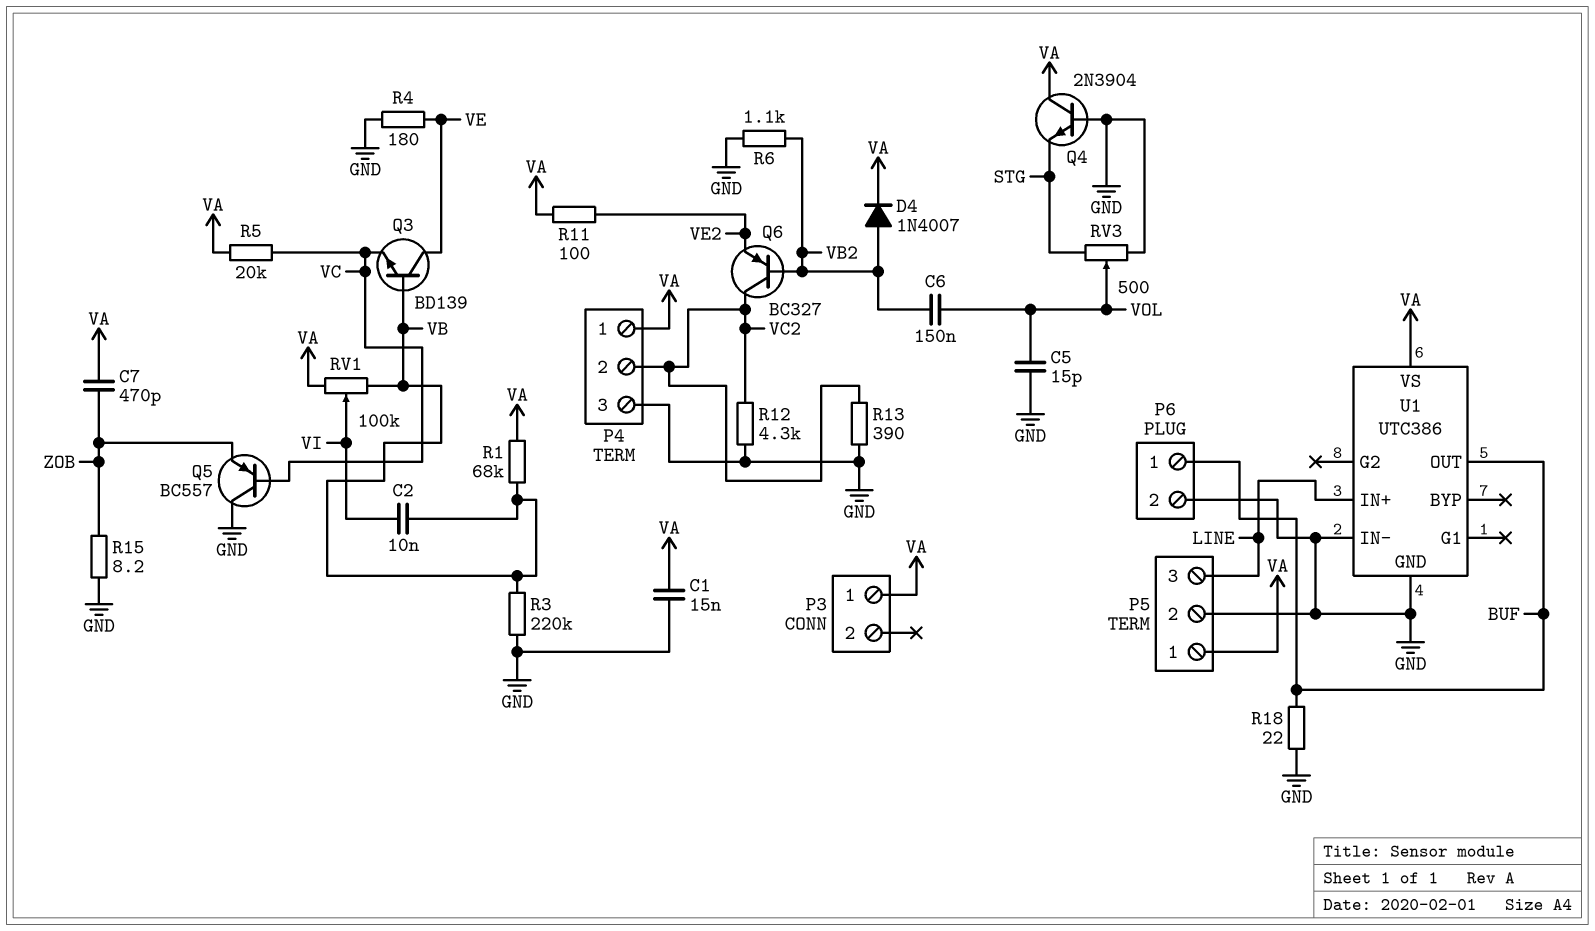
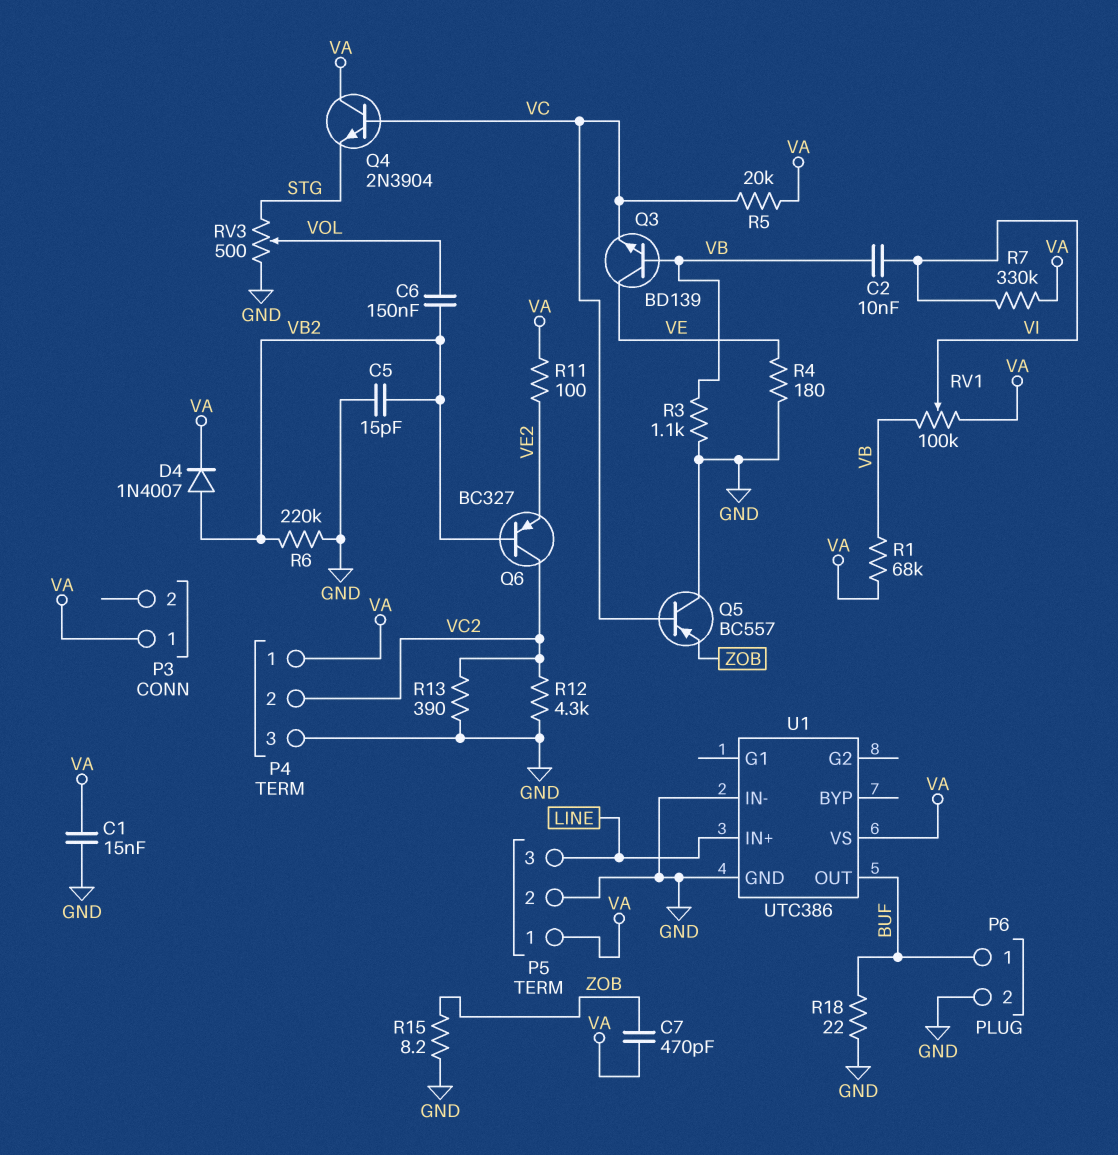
C5: 15pF (GND, VOL) -> 15pF (GND, VB2)
Q4: NPN 2N3904 (B GND, C VA, E STG) -> NPN 2N3904 (B VC, C VA, E STG)
R3: 220k (GND, VB) -> 1.1k (GND, VB)
R6: 1.1k (GND, VB2) -> 220k (GND, VB2)
R7: none -> 330k (VA, VI)

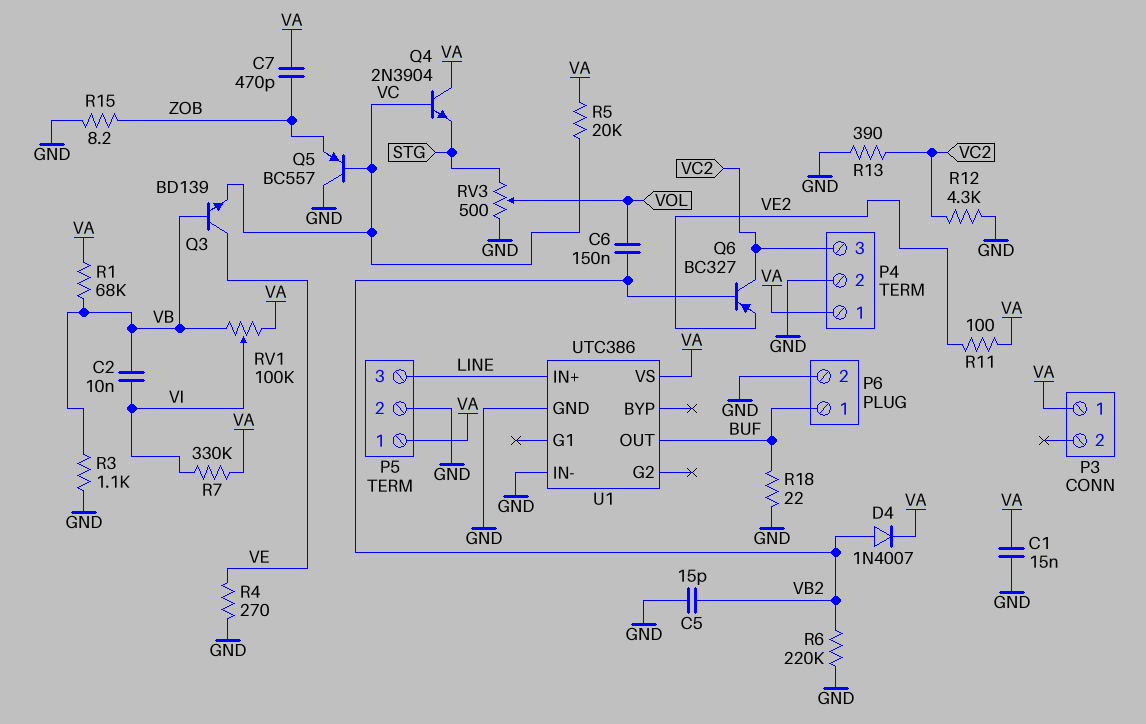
P4 pin 2: VC2 -> GND
P4 pin 3: GND -> VC2
R4: 180 (GND, VE) -> 270 (GND, VE)

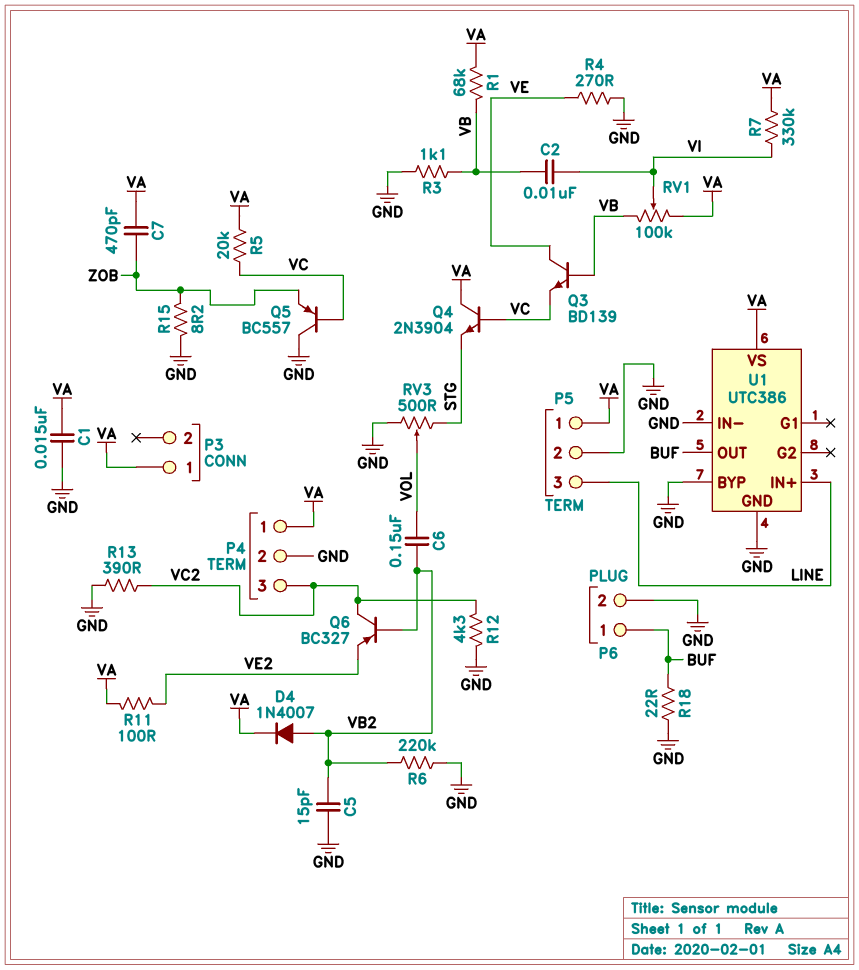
U1 pin BYP: none -> GND

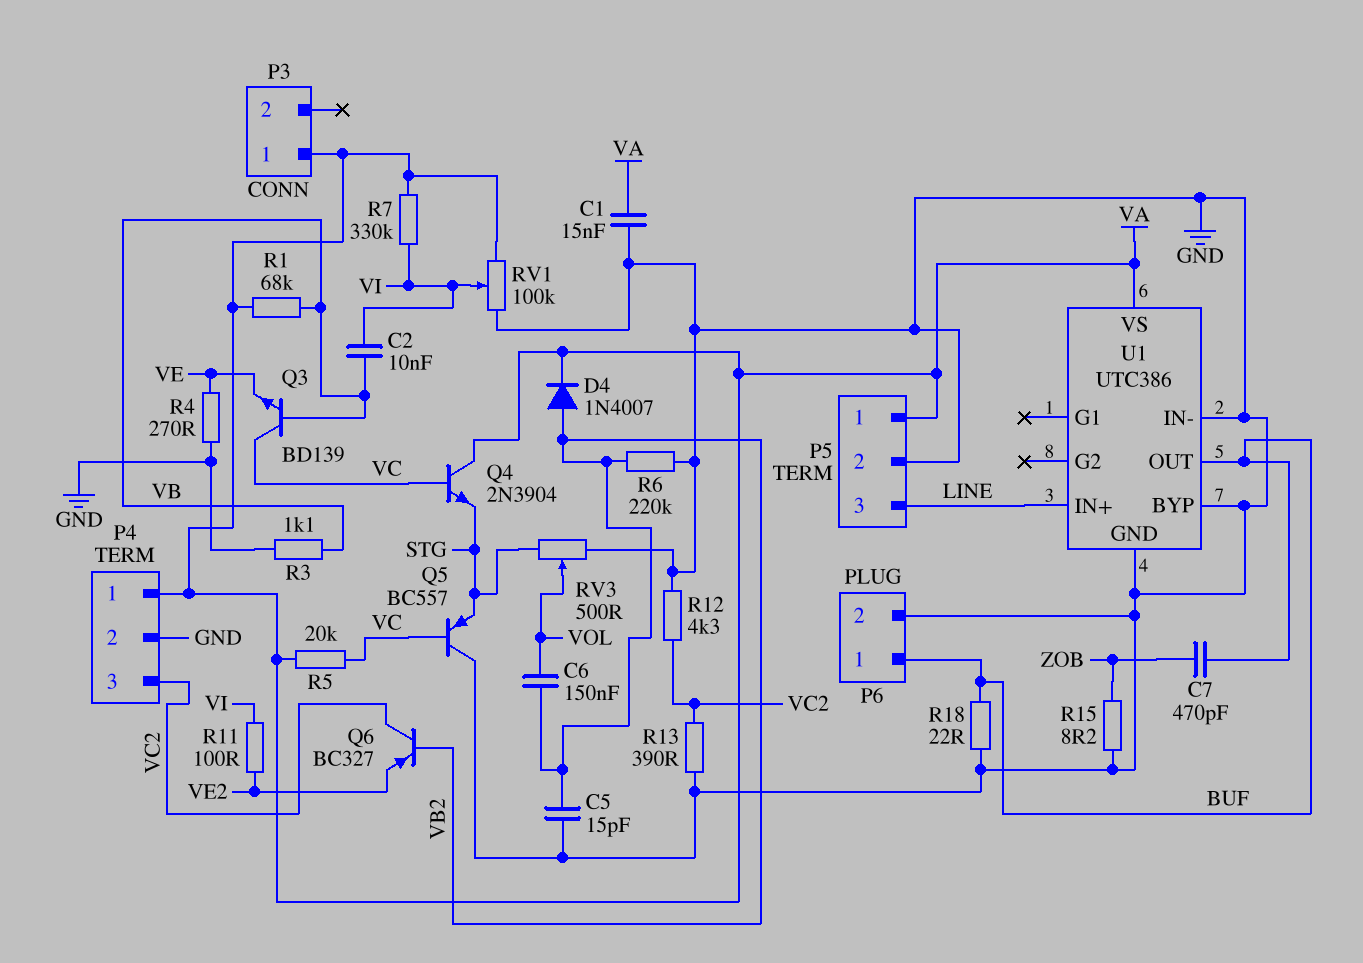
C7: 470pF (VA, ZOB) -> 470pF (BUF, ZOB)
Q3: NPN BD139 (B VB, C VE, E VC) -> NPN BD139 (B VB, C VC, E VE)
Q5: PNP BC557 (B VC, C GND, E ZOB) -> PNP BC557 (B VC, C GND, E STG)
R11: 100 (VA, VE2) -> 100 (VE2, VI)
RV1: 100k (VA, VB, wiper VI) -> 100k (GND, VA, wiper VI)

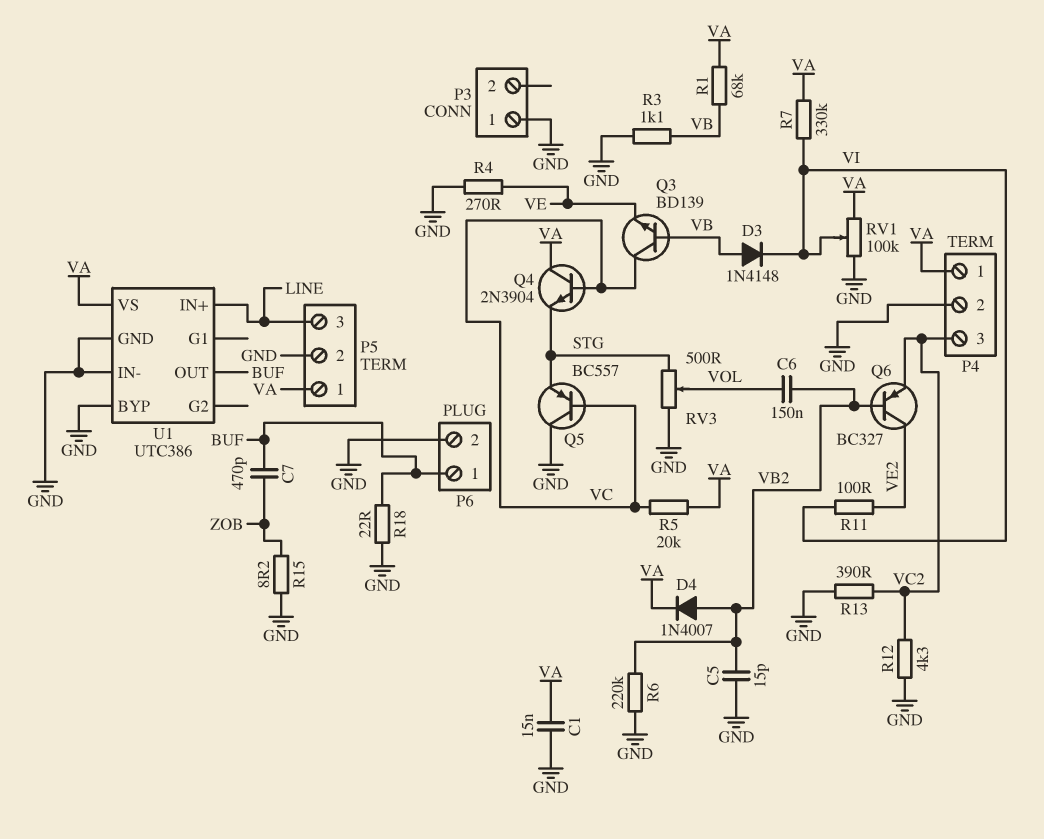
C2: 10nF (VB, VI) -> none
D3: none -> diode 1N4148 (A VB, K VI)
P3 pin 1: VA -> GND
Q6: PNP BC327 (B VB2, C VC2, E VE2) -> PNP BC327 (B VB2, C VE2, E VC2)

